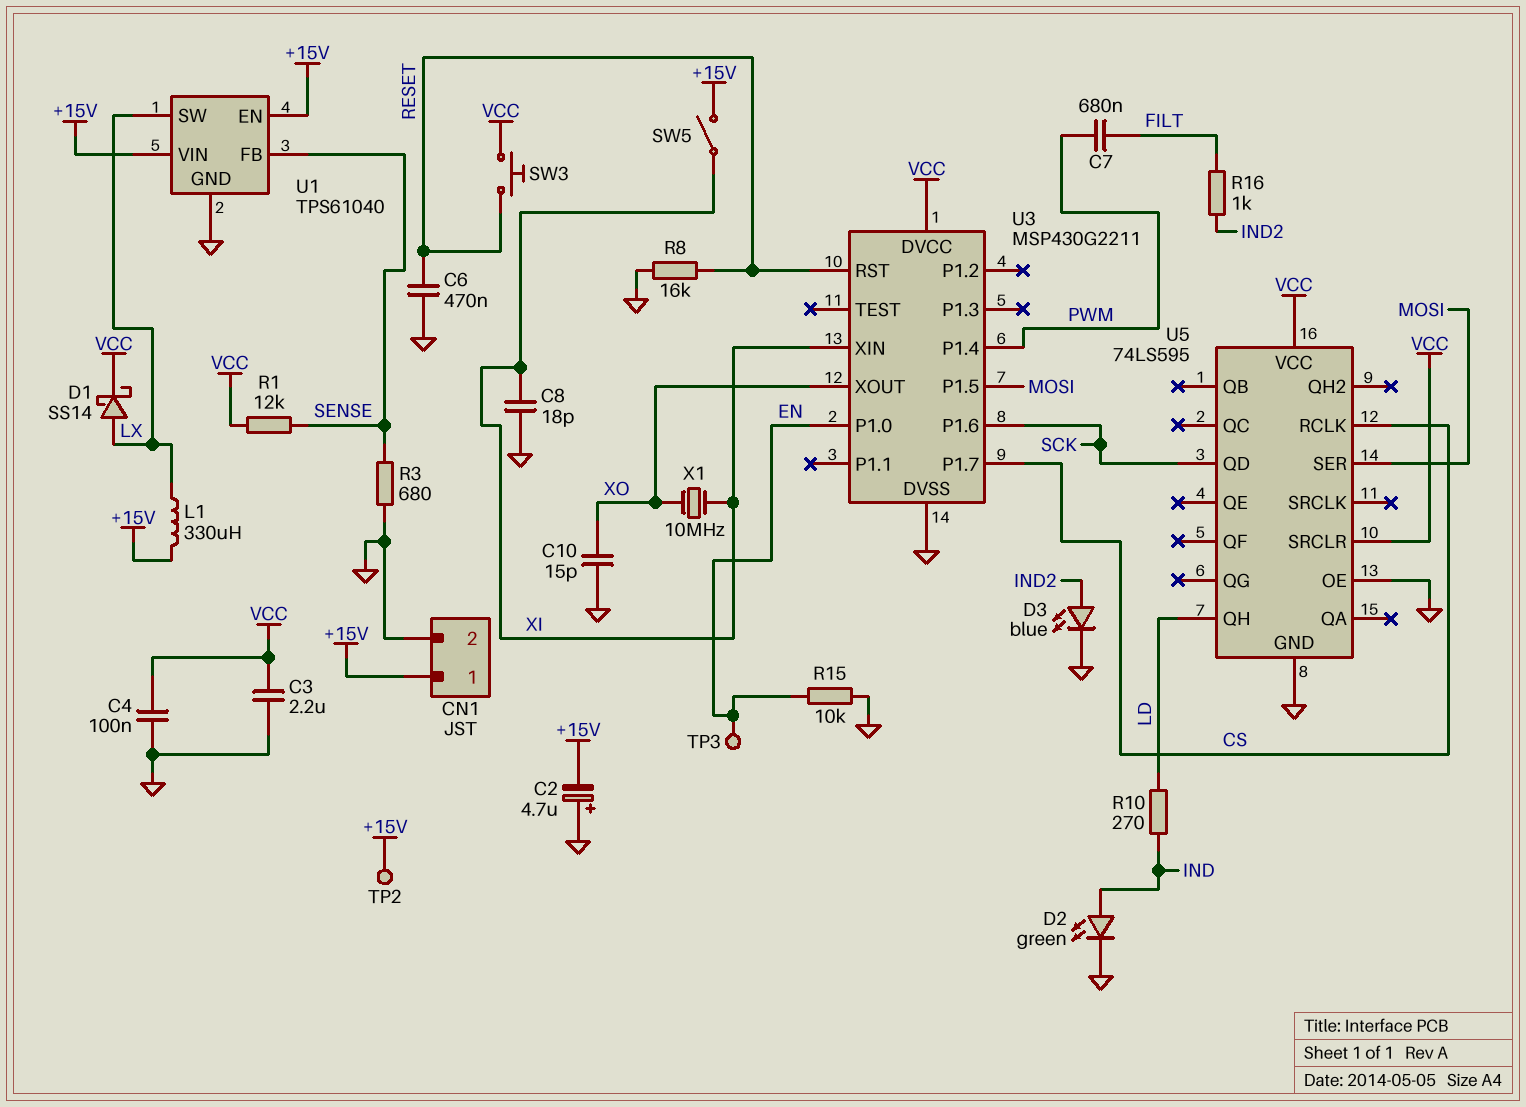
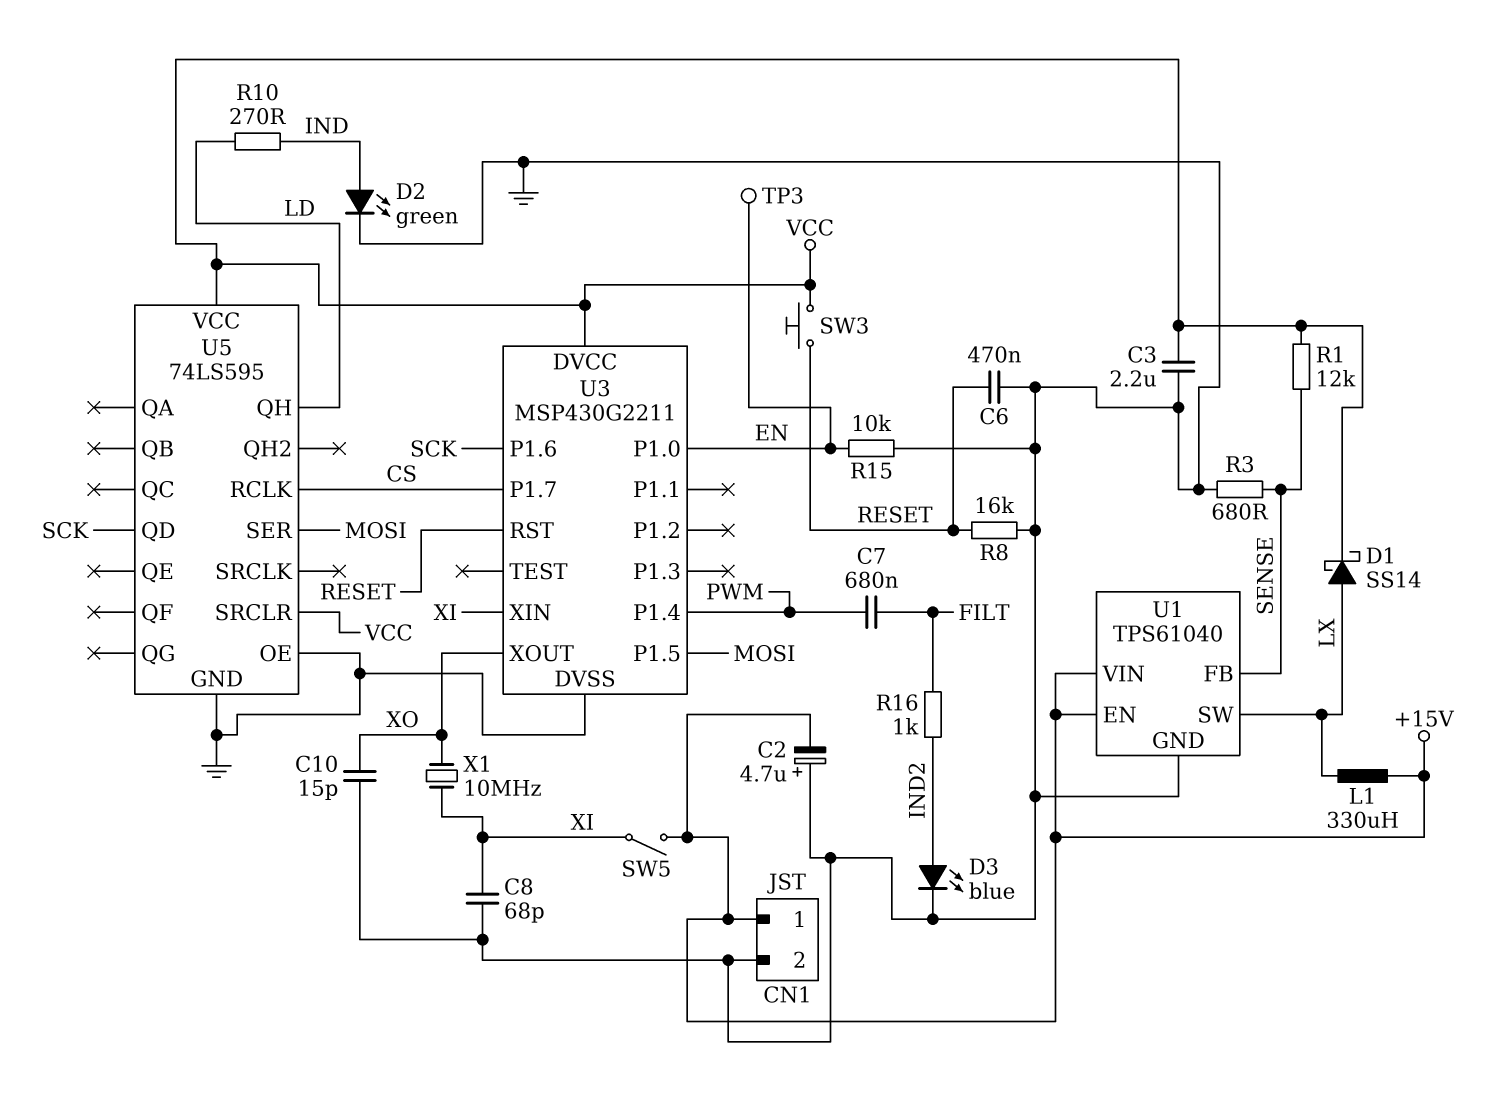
C4: 100nF (GND, VCC) -> none
C8: 18pF (GND, XI) -> 68pF (GND, XI)
TP2: test point (+15V) -> none

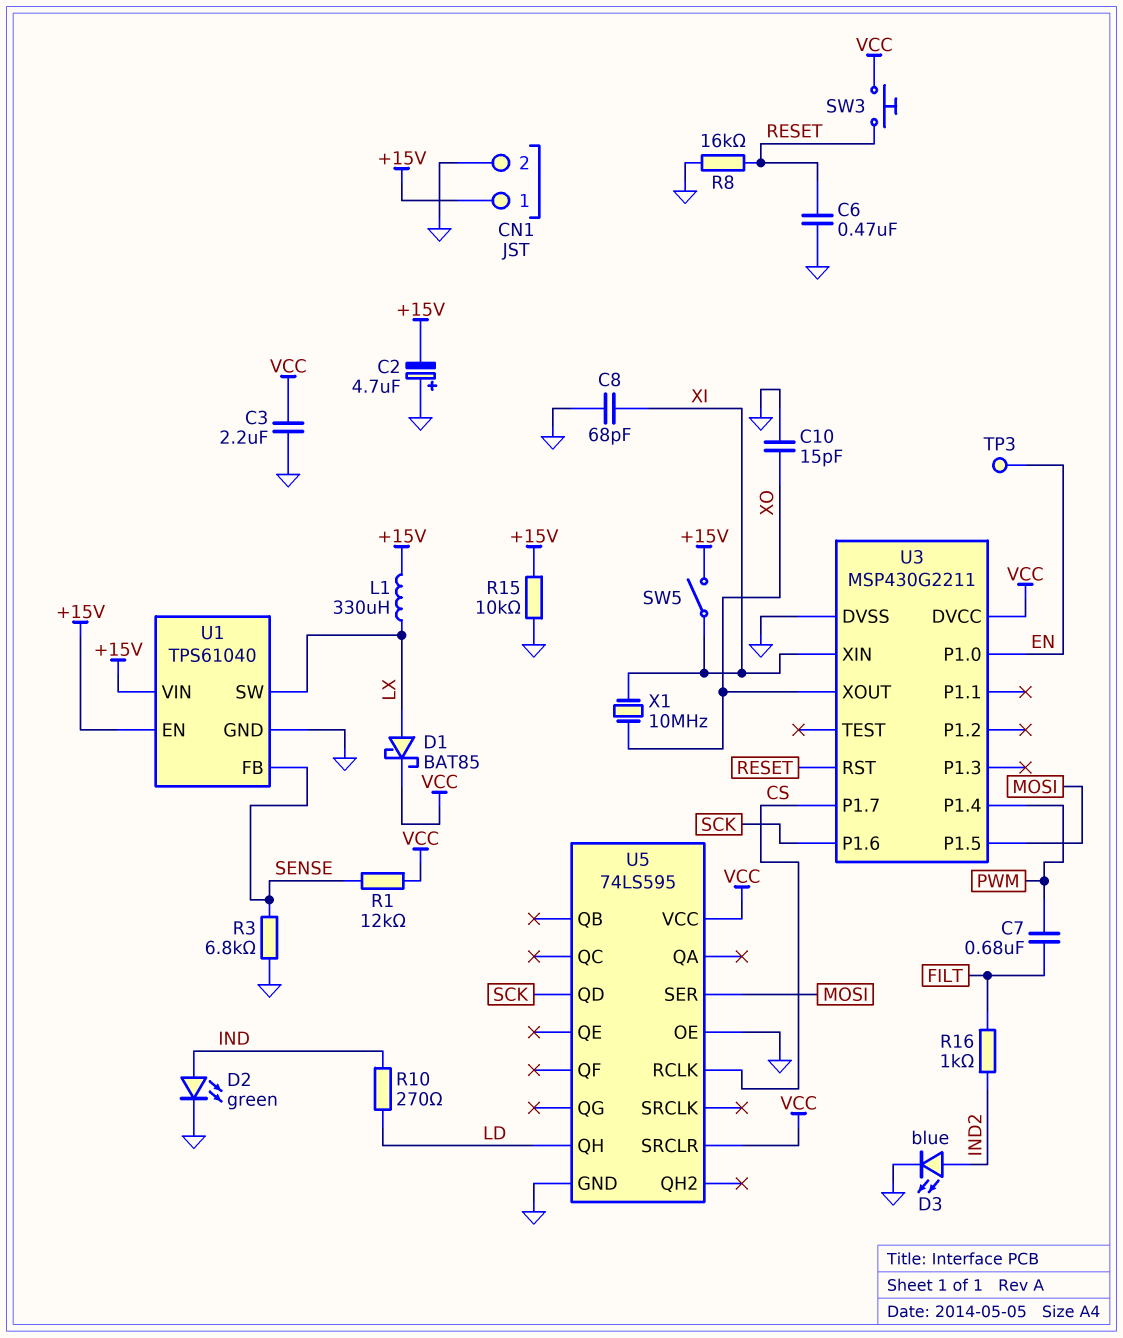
D1: schottky SS14 (A LX, K VCC) -> schottky BAT85 (A LX, K VCC)
R3: 680 (GND, SENSE) -> 6.8k (GND, SENSE)
R15: 10k (EN, GND) -> 10k (+15V, GND)

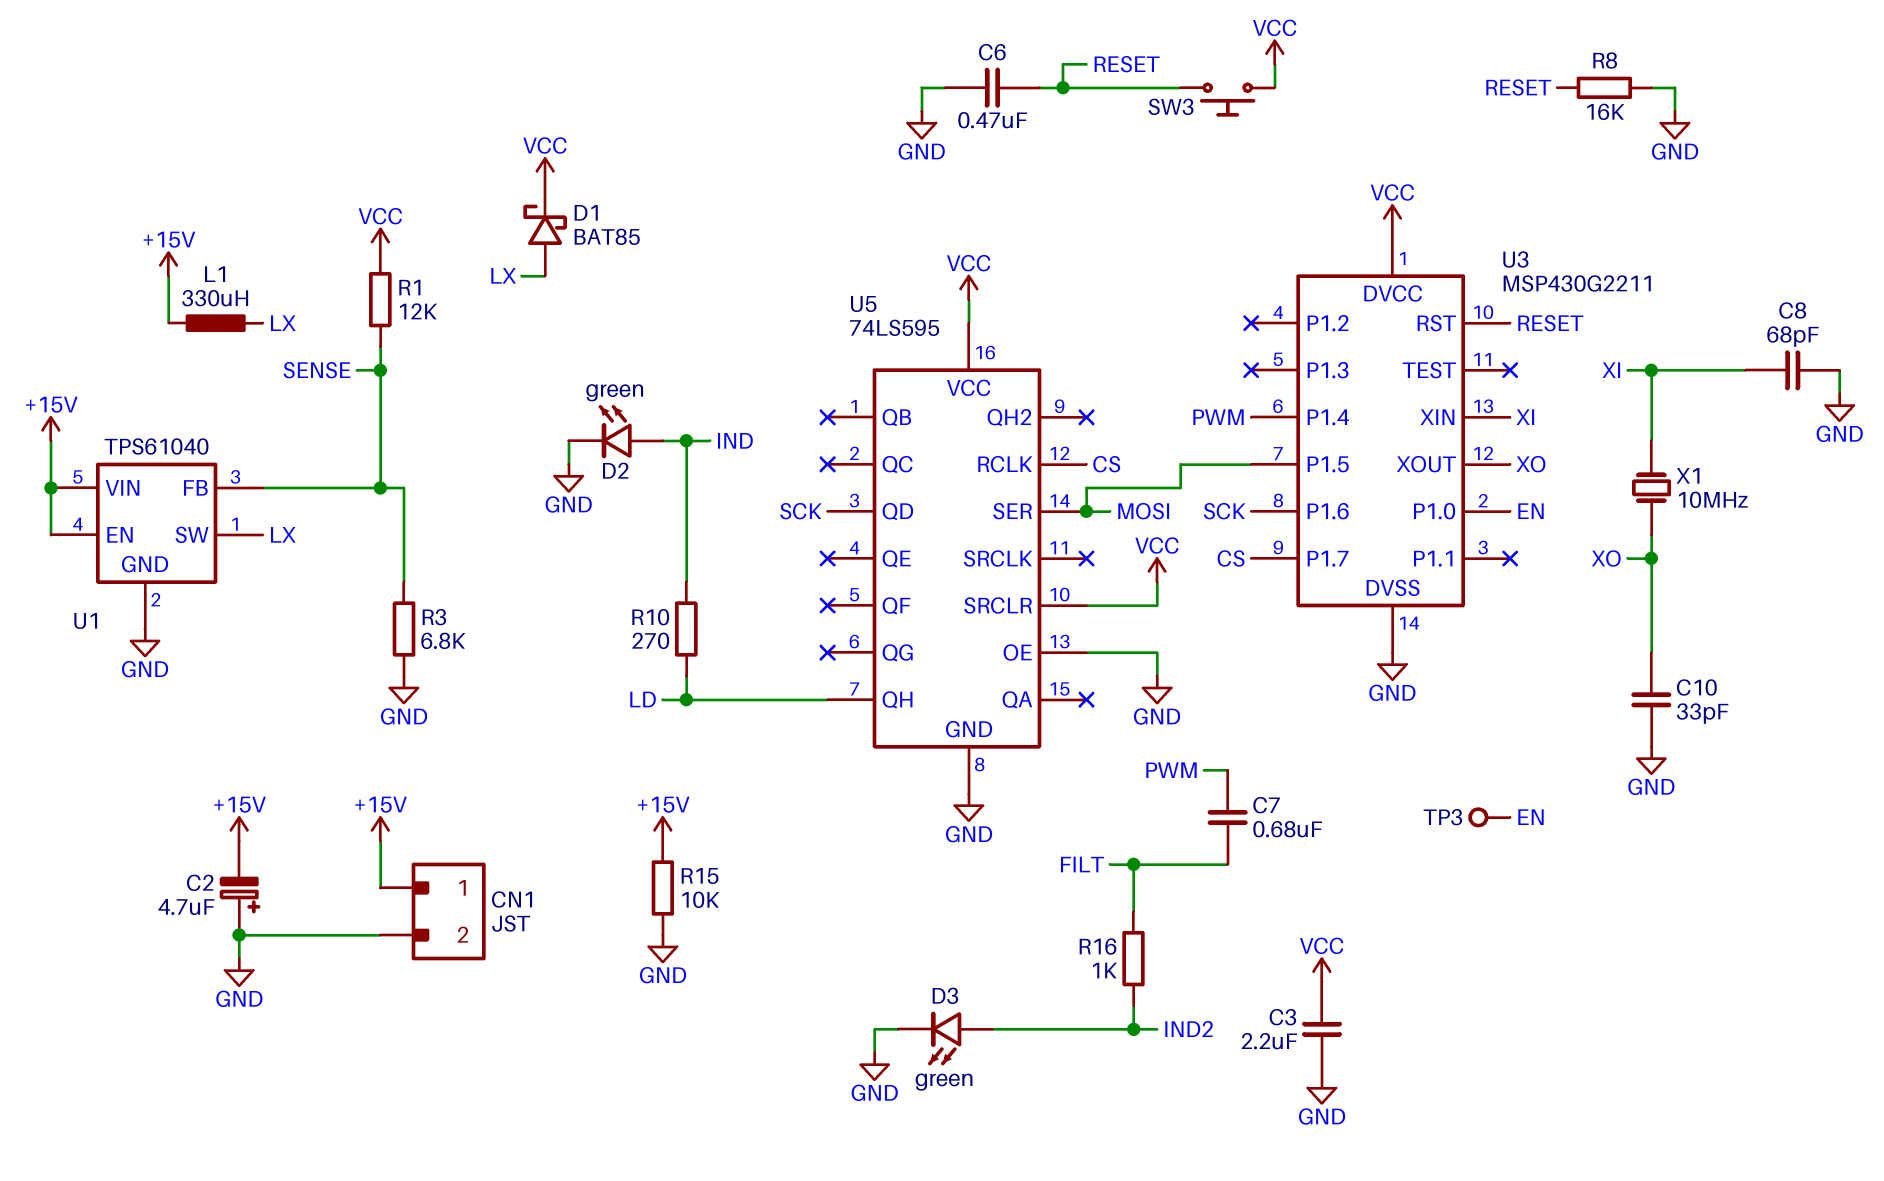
C10: 15pF (GND, XO) -> 33pF (GND, XO)
D3: LED blue (A IND2, K GND) -> LED green (A IND2, K GND)
SW5: switch (+15V, XI) -> none

